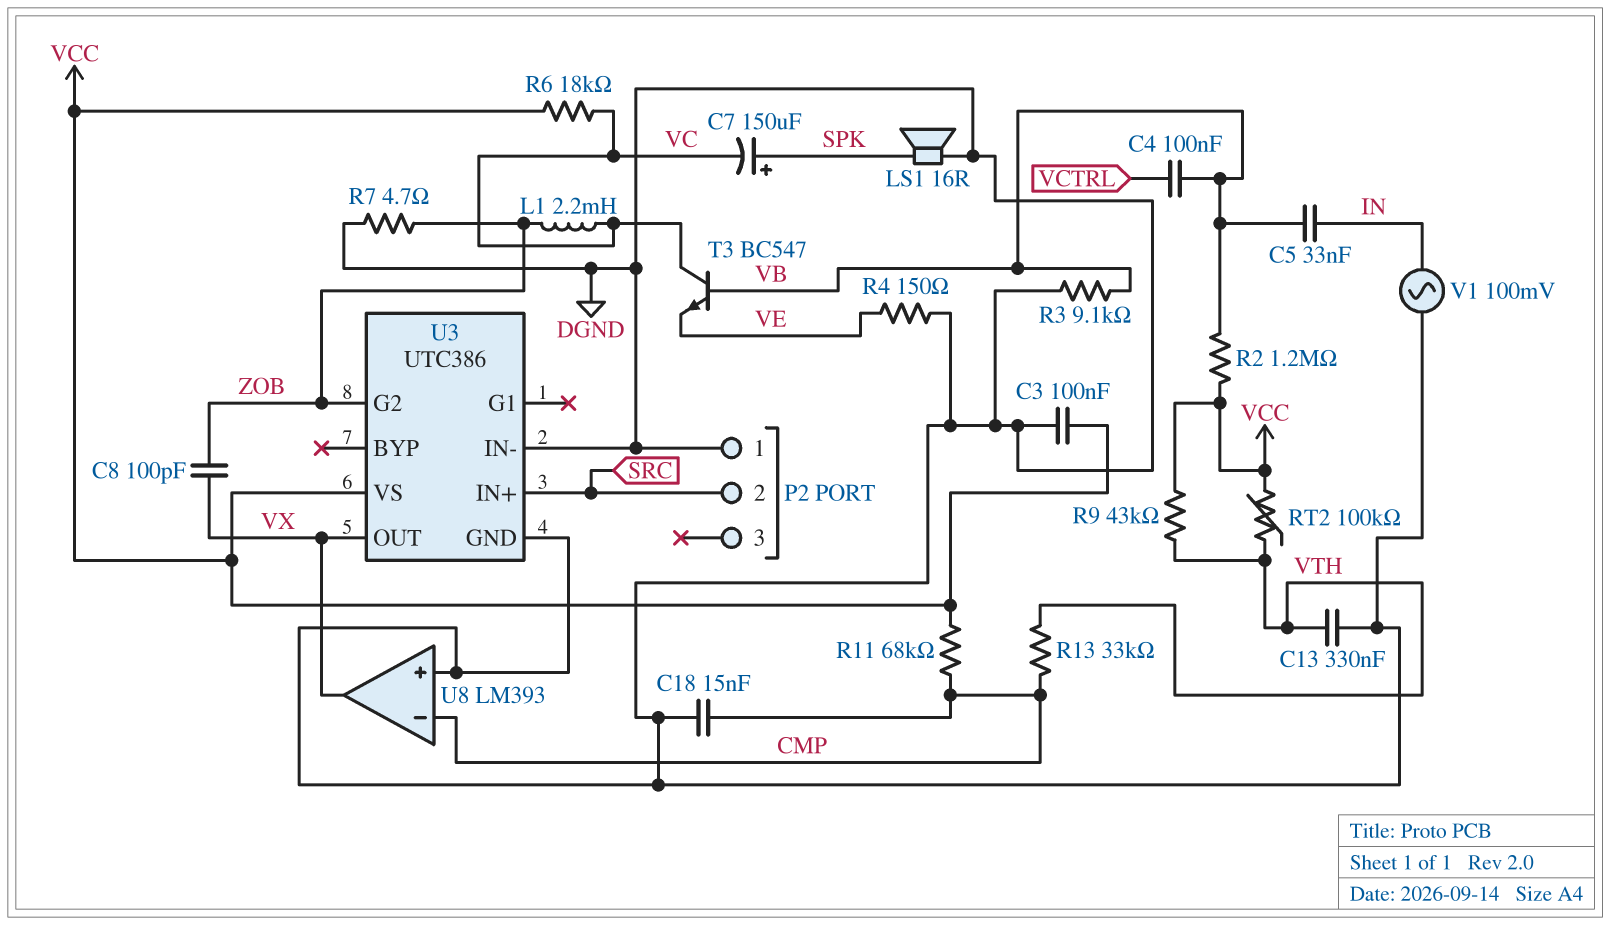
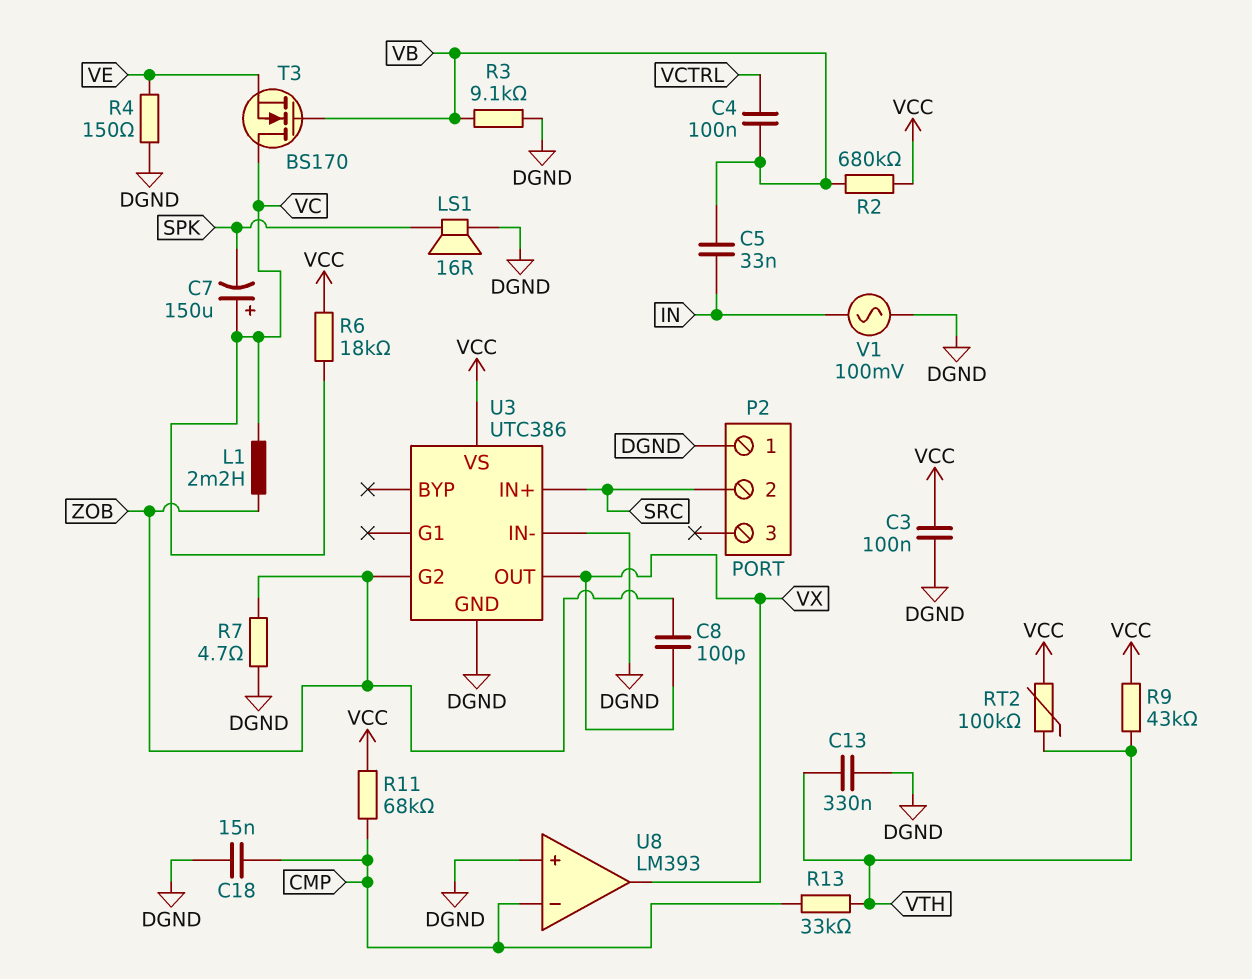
C7: 150uF (plus SPK, minus VC) -> 150uF (plus VC, minus SPK)
R2: 1.2M (VB, VCC) -> 680k (VB, VCC)
T3: NPN BC547 (B VB, C VC, E VE) -> NMOS BS170 (G VB, D VC, S VE)

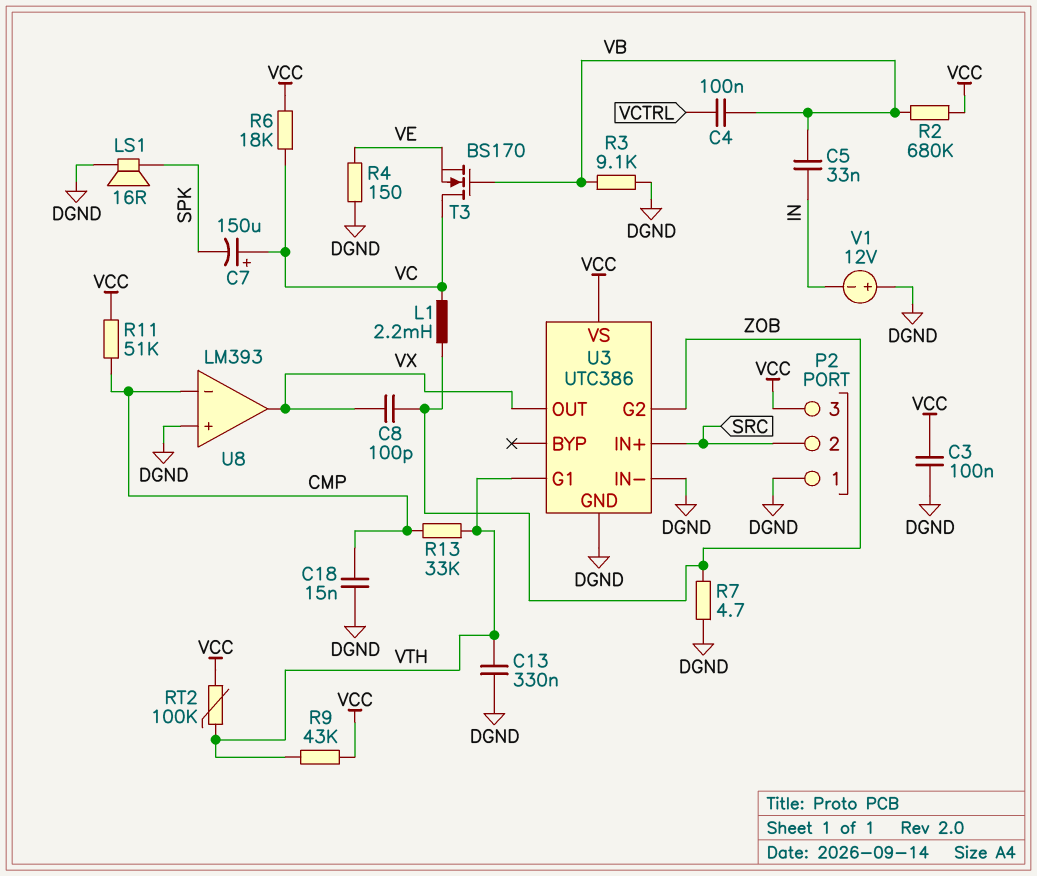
P2 pin 3: none -> VCC
R11: 68k (CMP, VCC) -> 51k (CMP, VCC)
U3 pin G1: none -> VTH
V1: AC 100mV (DGND, IN) -> 12V (plus DGND, minus IN)

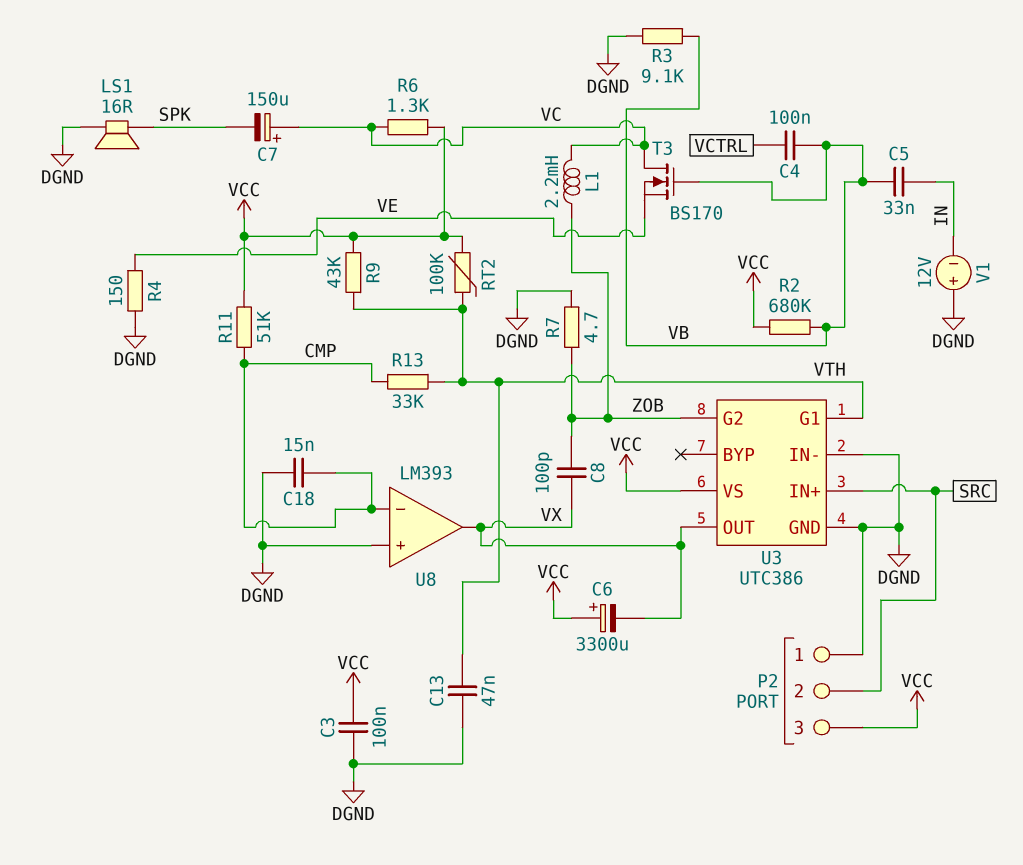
C6: none -> 3300uF (plus VCC, minus VX)
C13: 330nF (DGND, VTH) -> 47nF (DGND, VTH)
R6: 18k (VC, VCC) -> 1.3k (VC, VCC)

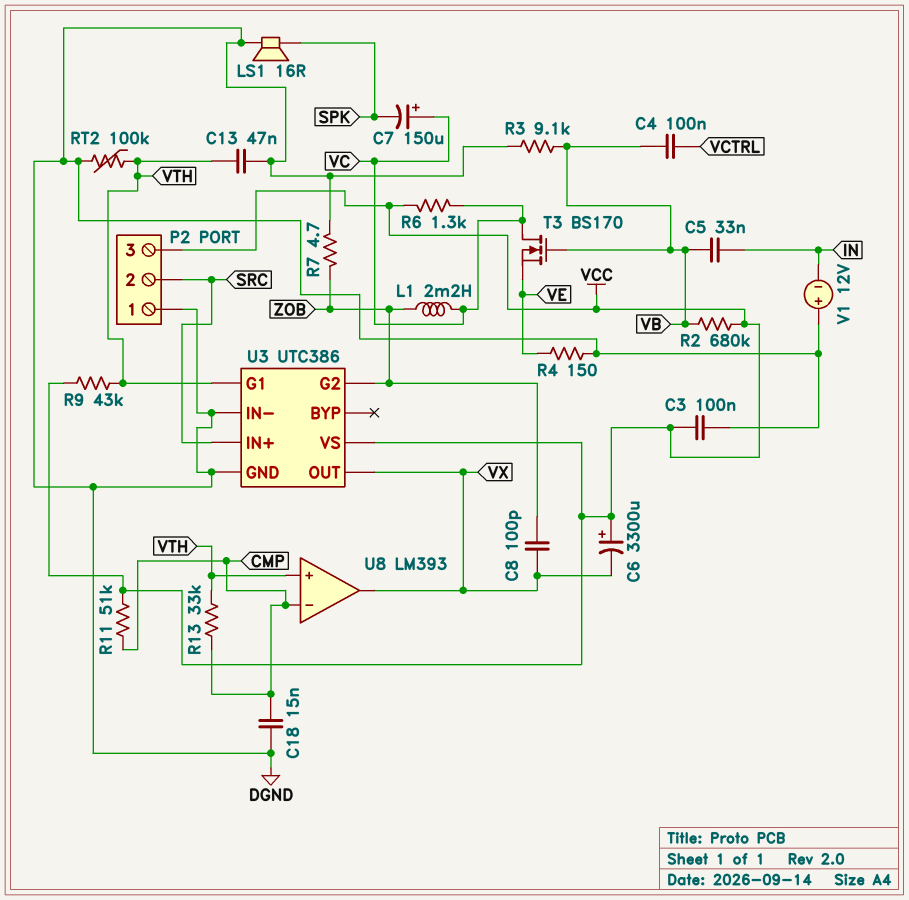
RT2: 100k (VCC, VTH) -> 100k (DGND, VTH)
U8 pin in+: DGND -> VTH

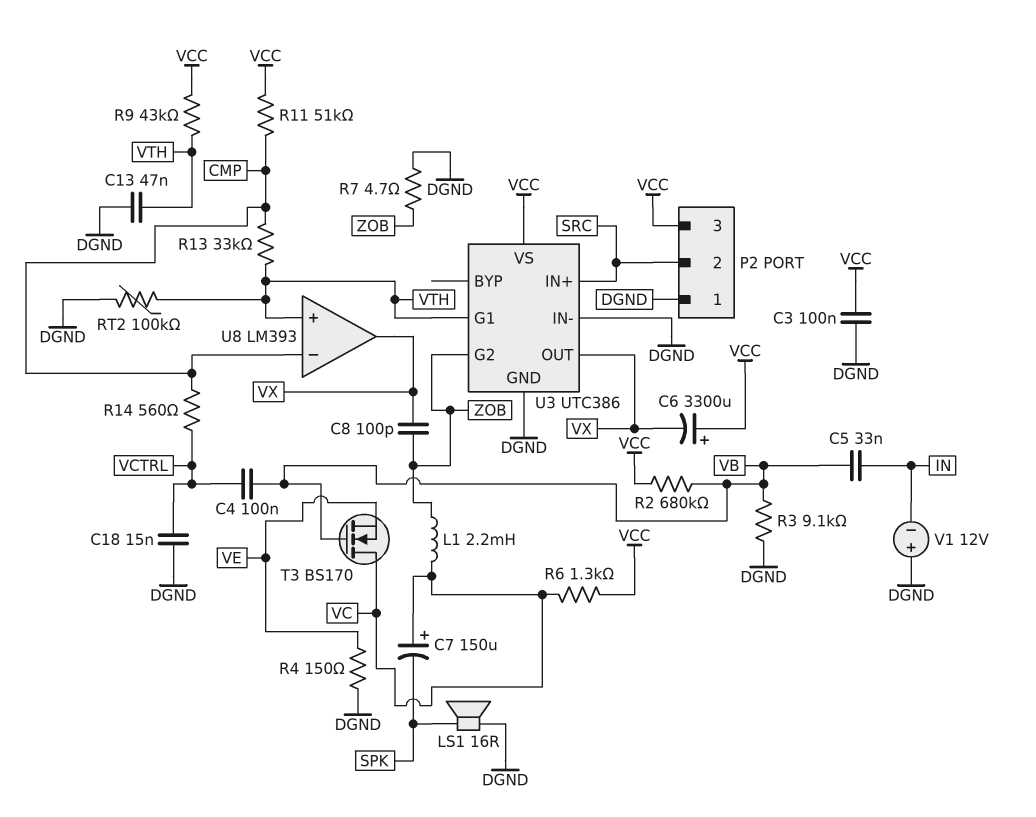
C18: 15nF (CMP, DGND) -> 15nF (DGND, VCTRL)
R14: none -> 560 (CMP, VCTRL)

